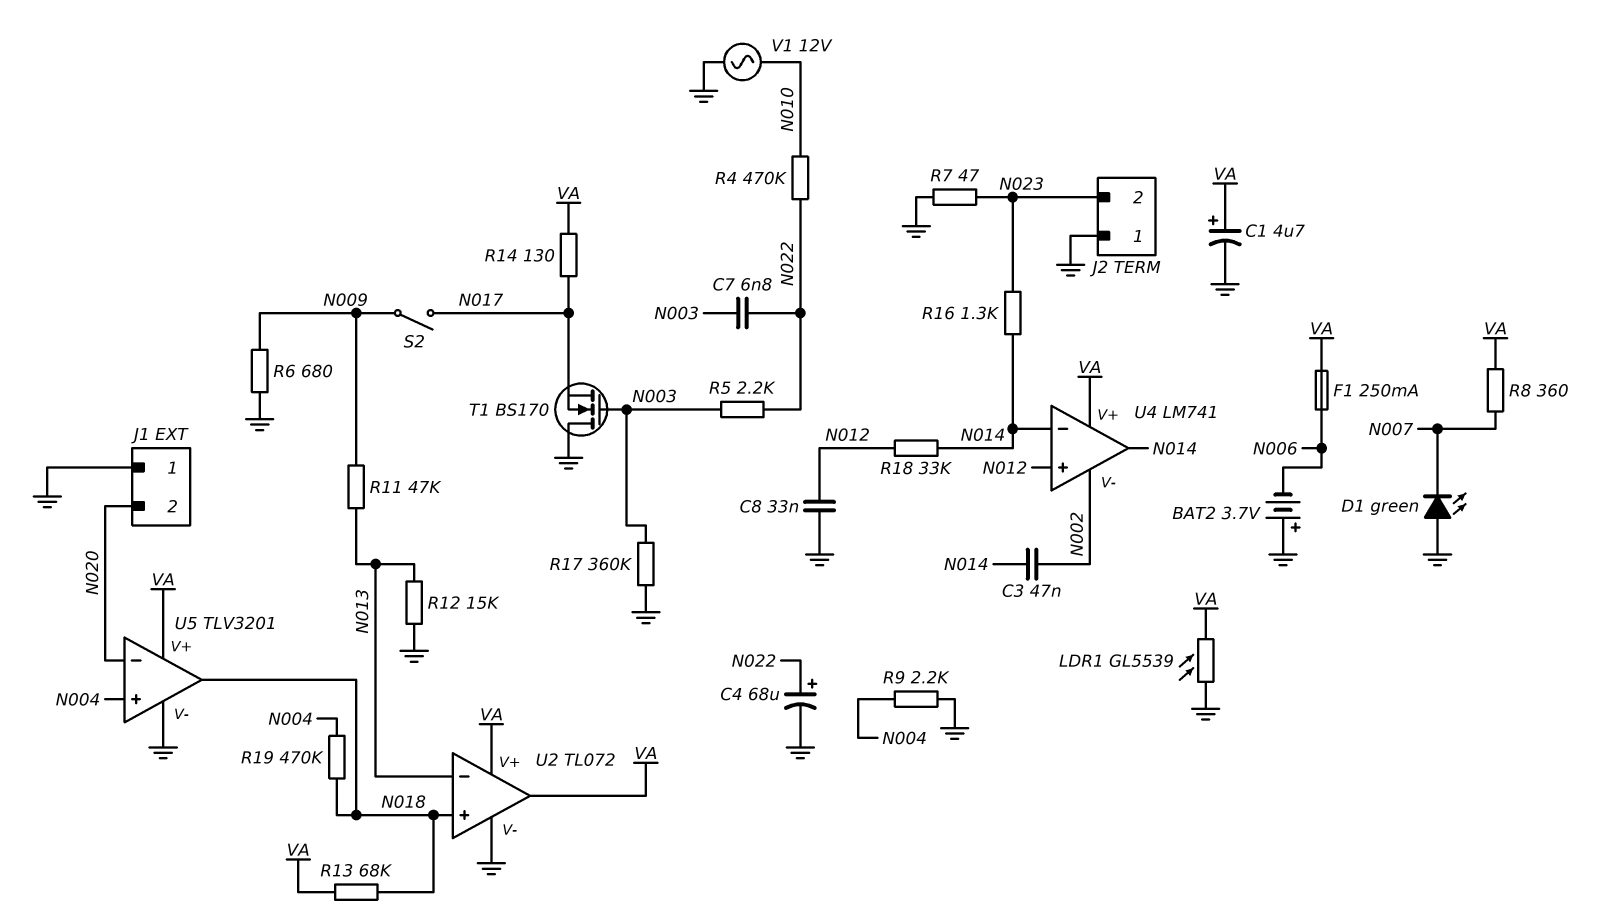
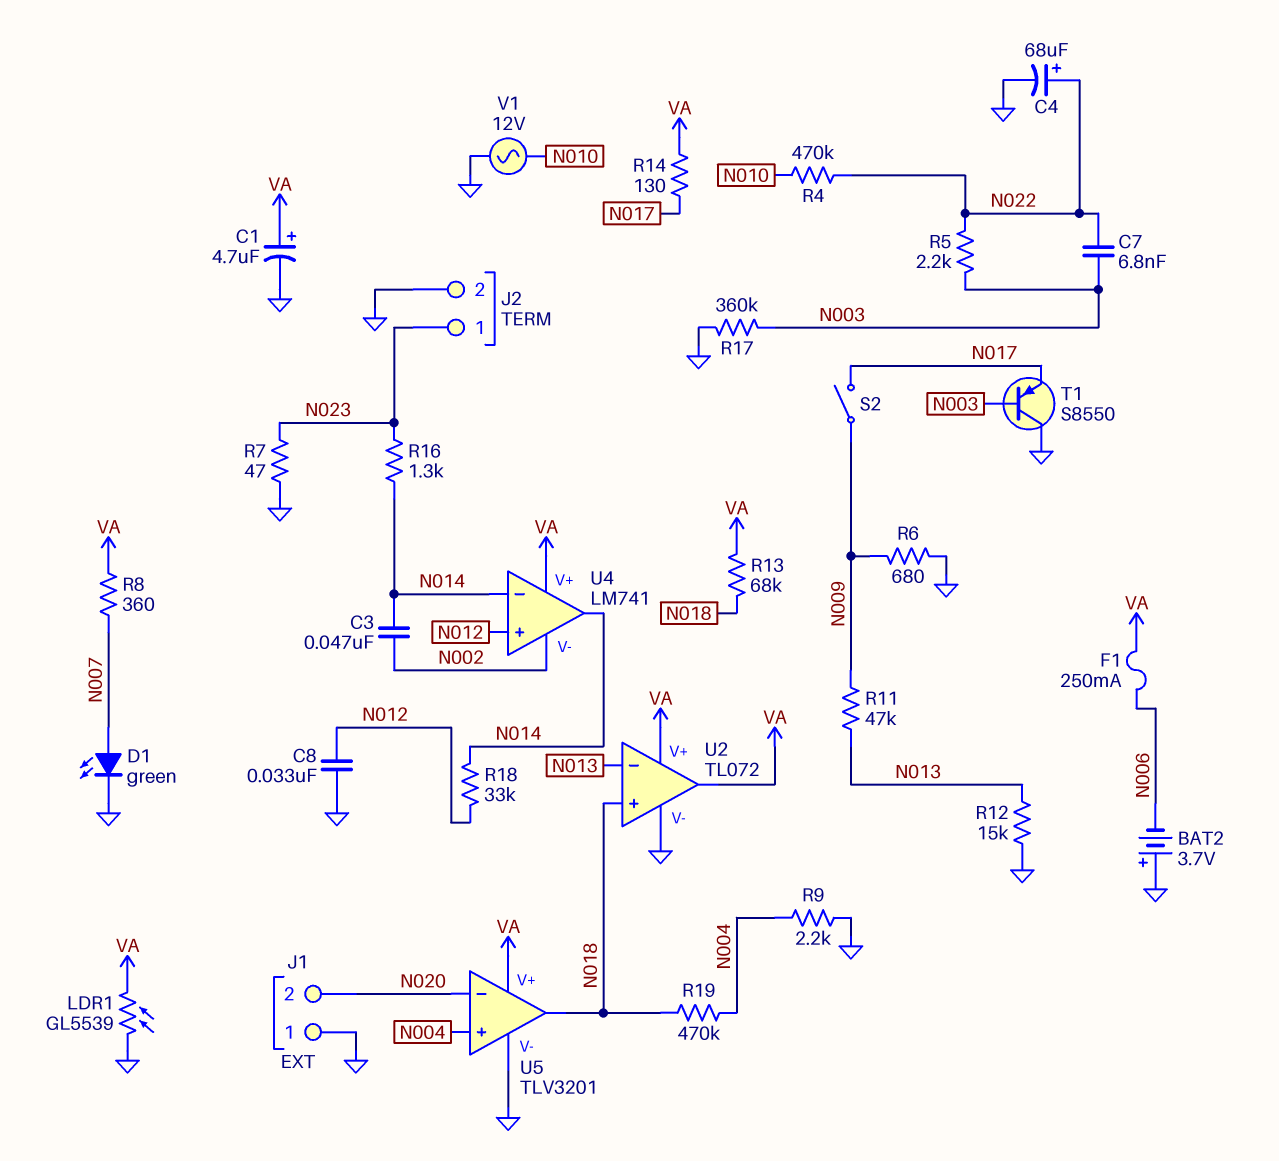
D1: LED green (A GND, K N007) -> LED green (A N007, K GND)
J2 pin 1: GND -> N023
J2 pin 2: N023 -> GND
T1: NMOS BS170 (G N003, D GND, S N017) -> PNP S8550 (B N003, C GND, E N017)

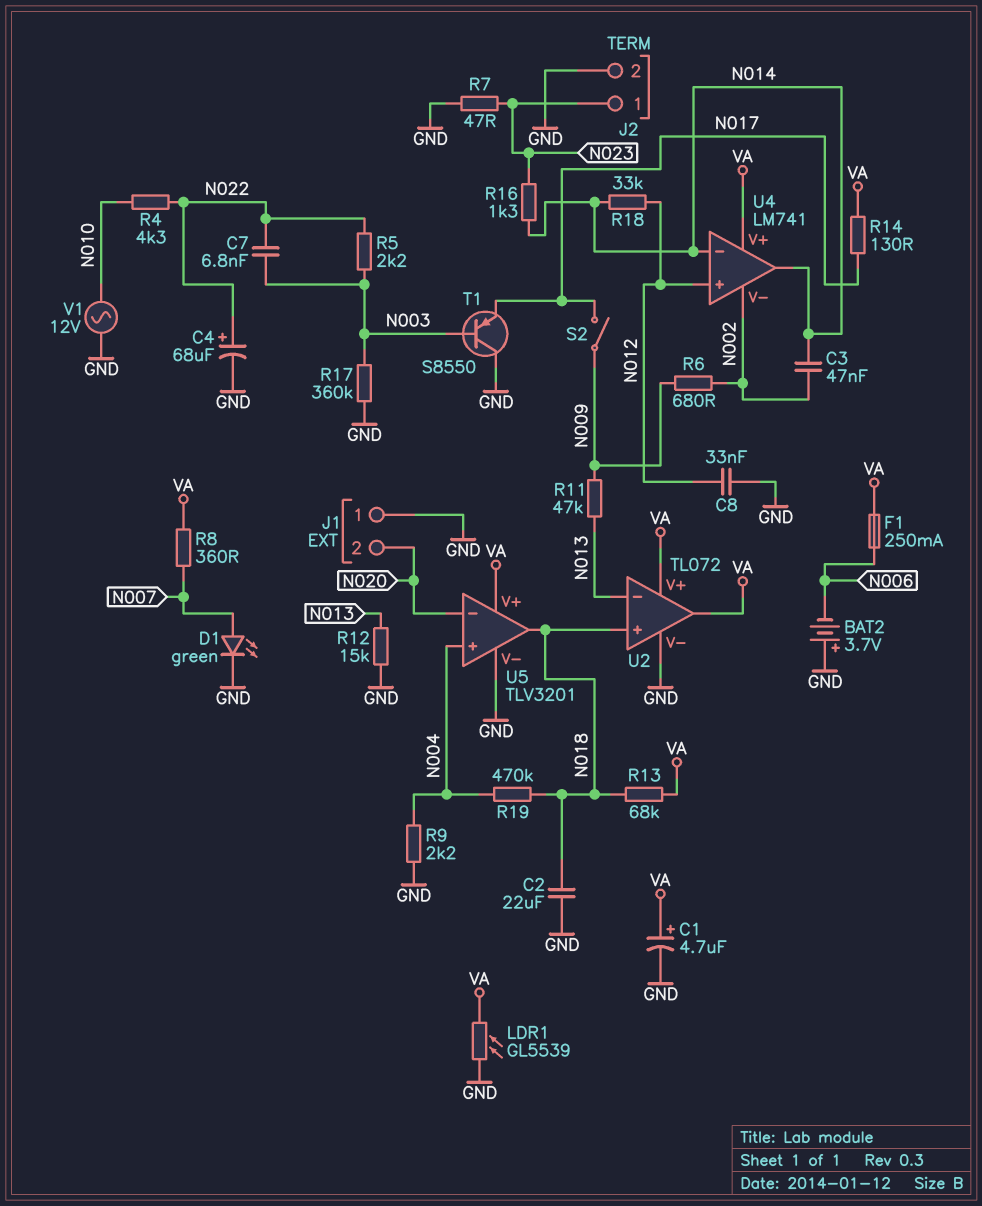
C2: none -> 22uF (GND, N018)
R4: 470k (N010, N022) -> 4.3k (N010, N022)
R6: 680 (GND, N009) -> 680 (N002, N009)

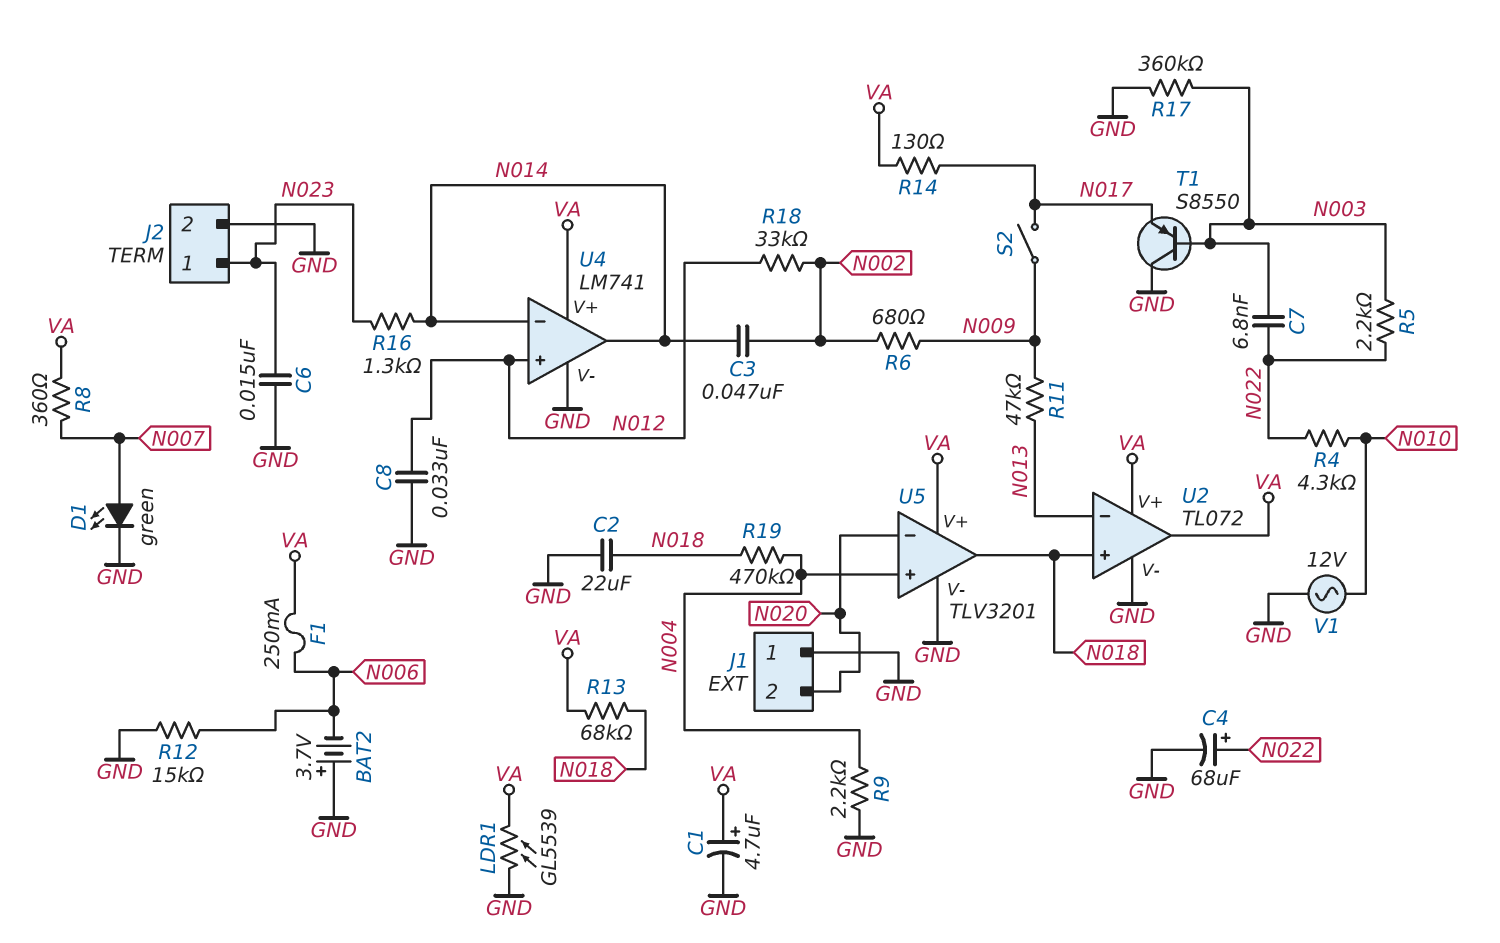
C6: none -> 15nF (GND, N023)
R7: 47 (GND, N023) -> none
R12: 15k (GND, N013) -> 15k (GND, N006)
R18: 33k (N012, N014) -> 33k (N002, N012)
U4 pin V-: N002 -> GND

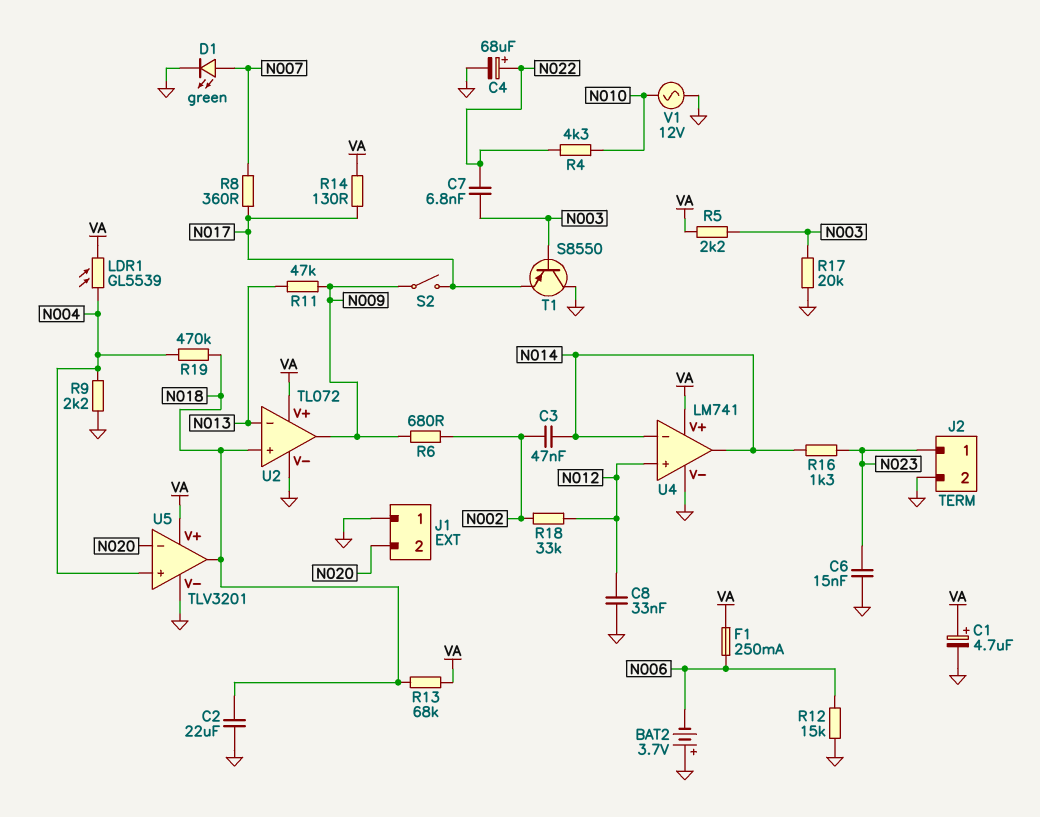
LDR1: GL5539 (GND, VA) -> GL5539 (N004, VA)
R5: 2.2k (N003, N022) -> 2.2k (N003, VA)
R8: 360 (N007, VA) -> 360 (N007, N017)
R17: 360k (GND, N003) -> 20k (GND, N003)
U2 pin out: VA -> N009

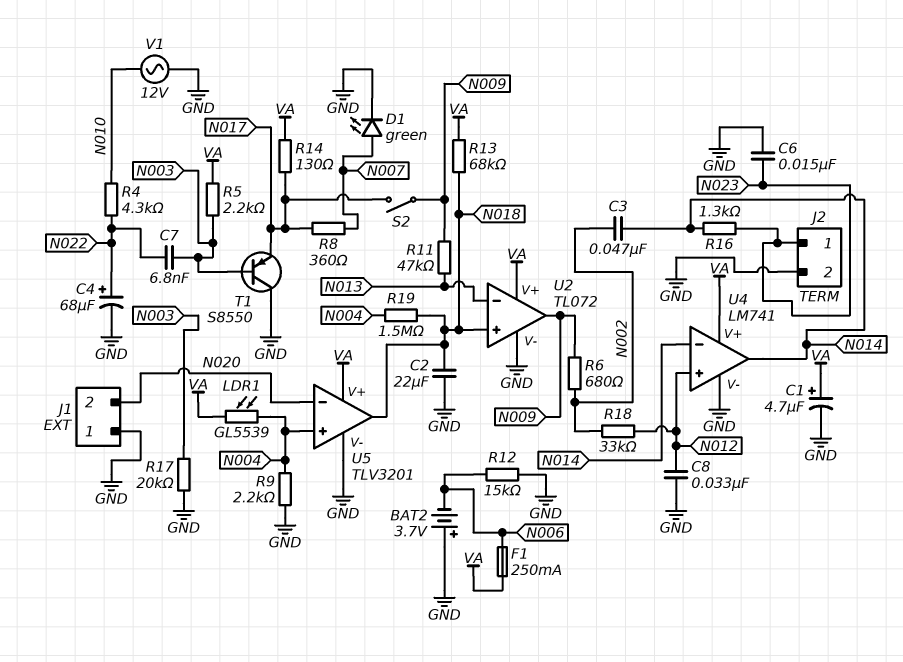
R19: 470k (N004, N018) -> 1.5M (N004, N018)

